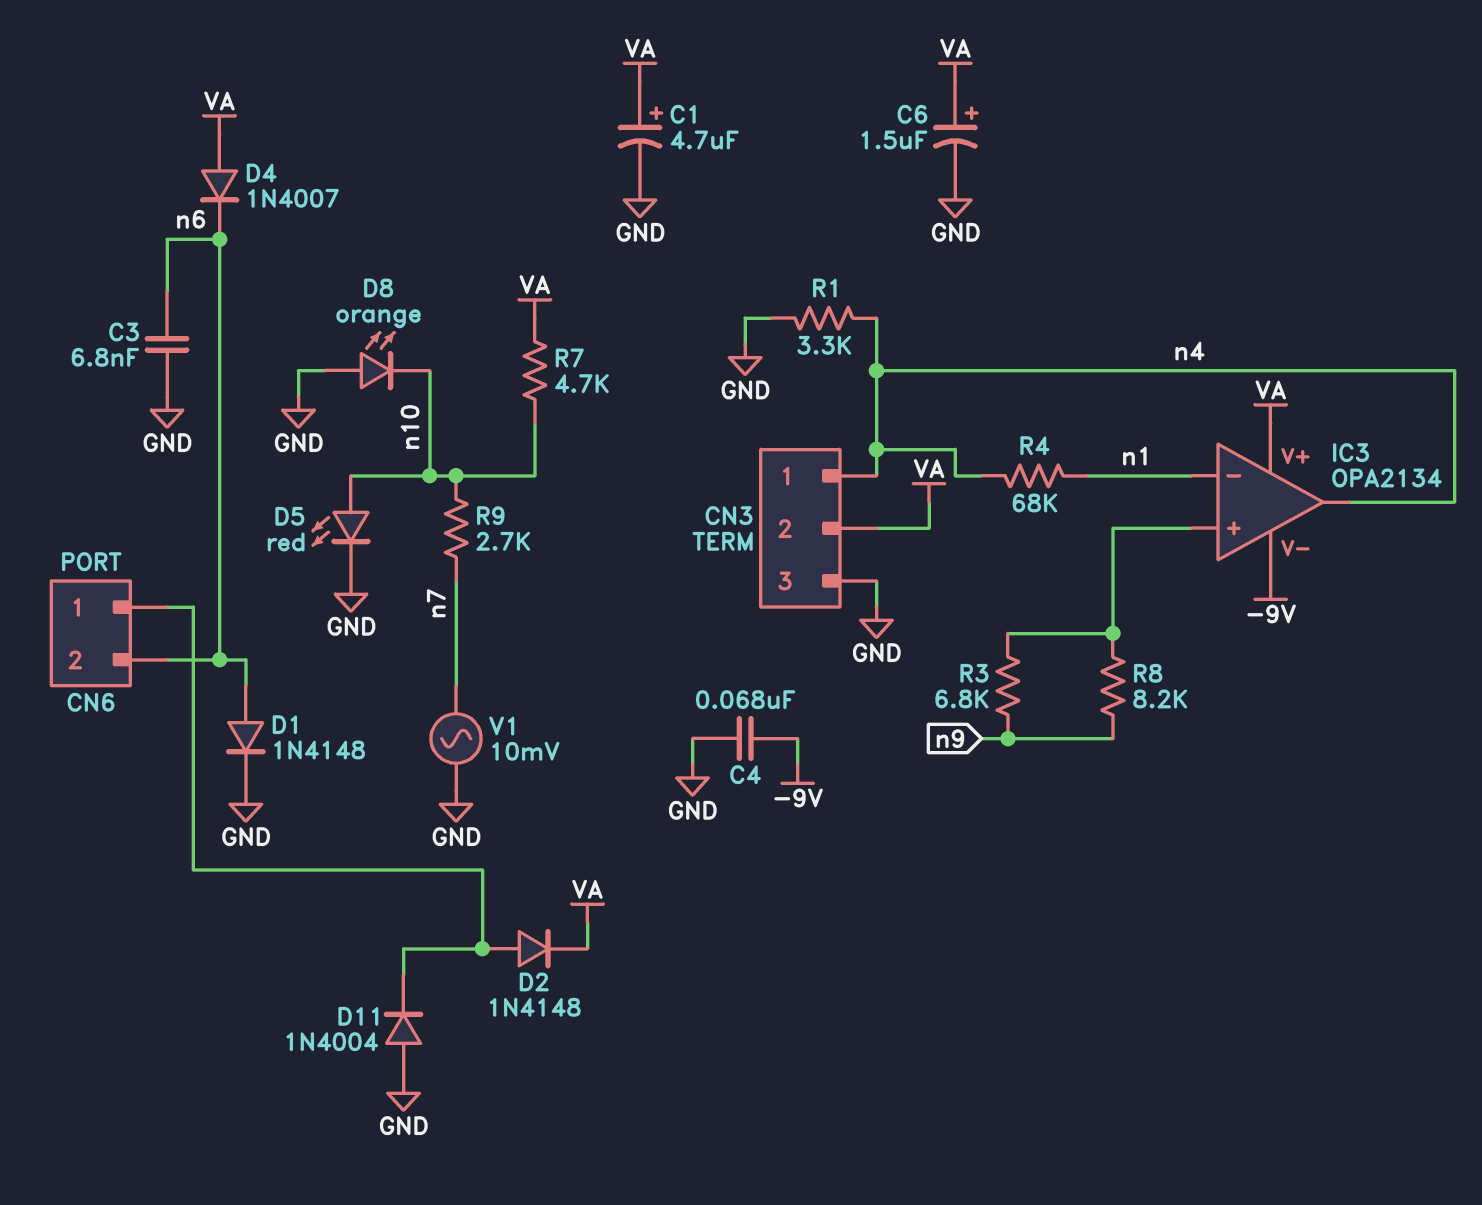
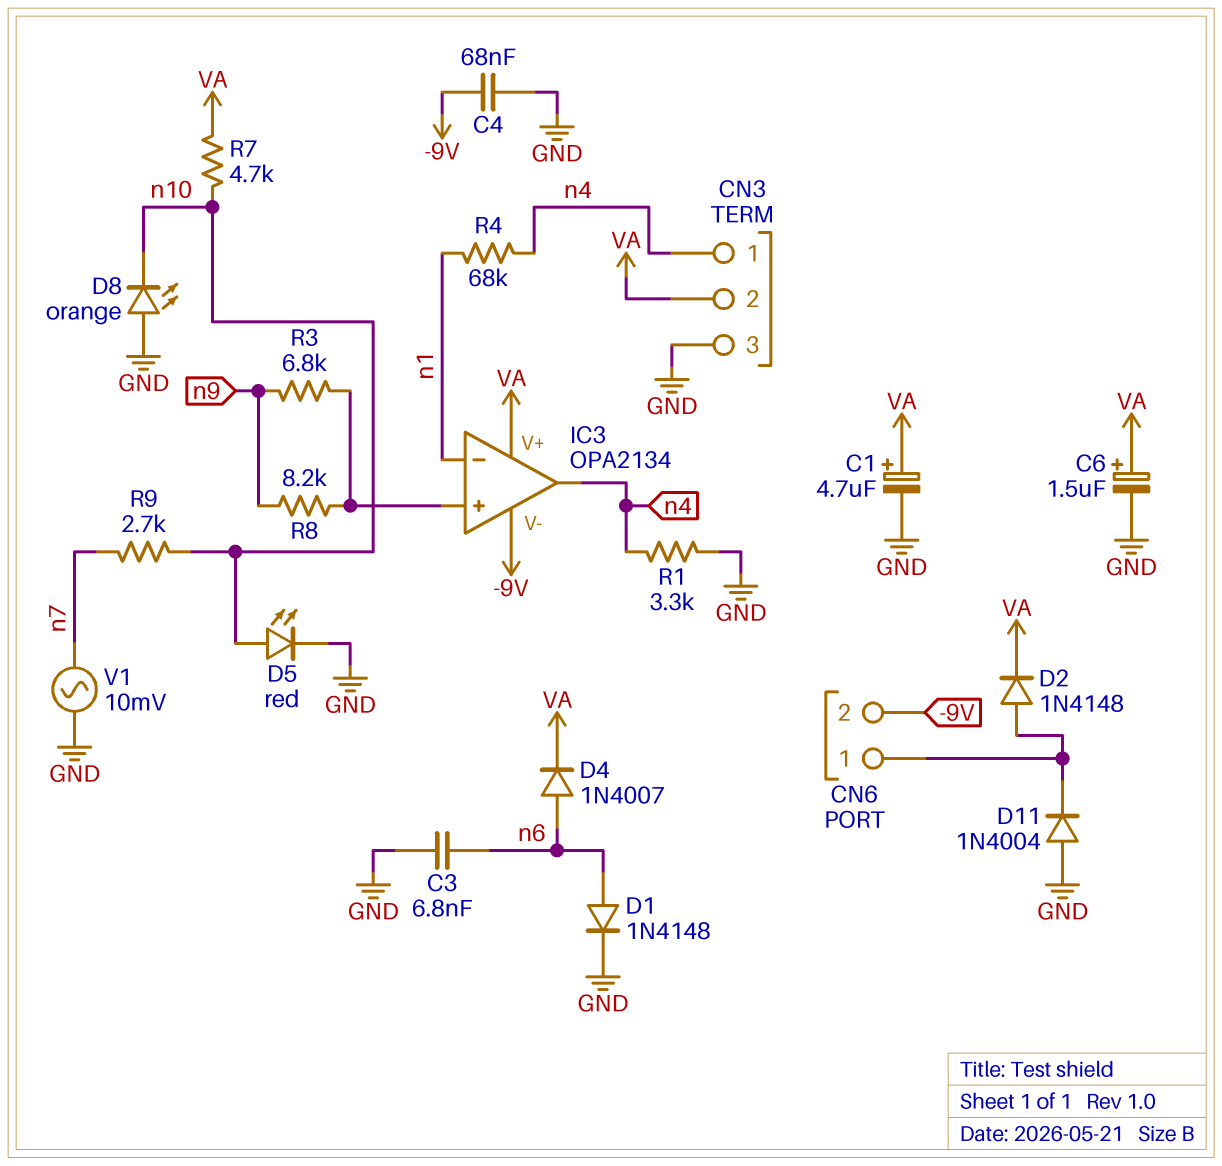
CN6 pin 2: n6 -> -9V
D4: diode 1N4007 (A VA, K n6) -> diode 1N4007 (A n6, K VA)

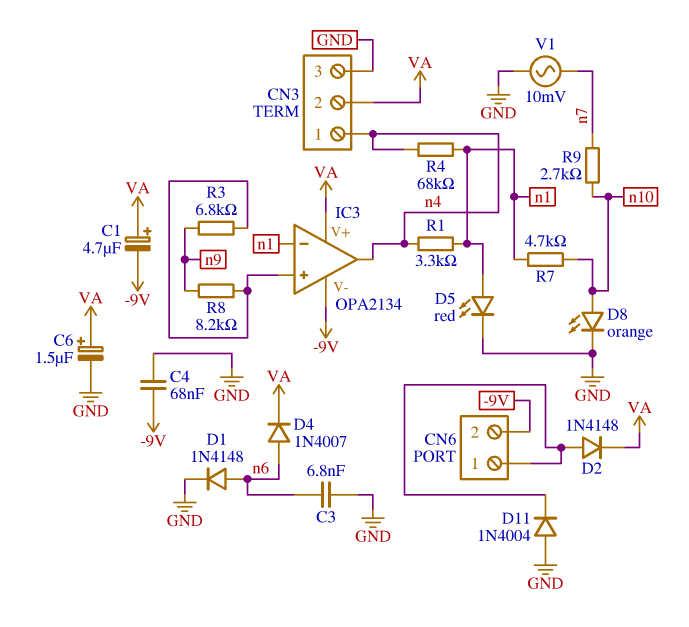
C1: 4.7uF (plus VA, minus GND) -> 4.7uF (plus VA, minus -9V)
D5: LED red (A n10, K GND) -> LED red (A n1, K GND)
D8: LED orange (A GND, K n10) -> LED orange (A n10, K GND)
R1: 3.3k (GND, n4) -> 3.3k (n1, n4)
R7: 4.7k (VA, n10) -> 4.7k (n1, n10)

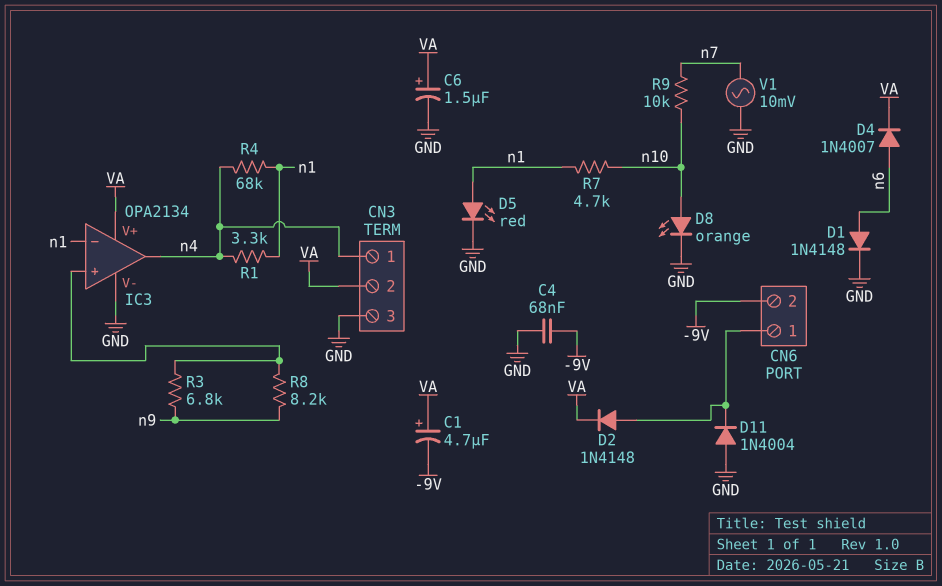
C3: 6.8nF (GND, n6) -> none
IC3 pin V-: -9V -> GND
R9: 2.7k (n7, n10) -> 10k (n7, n10)

